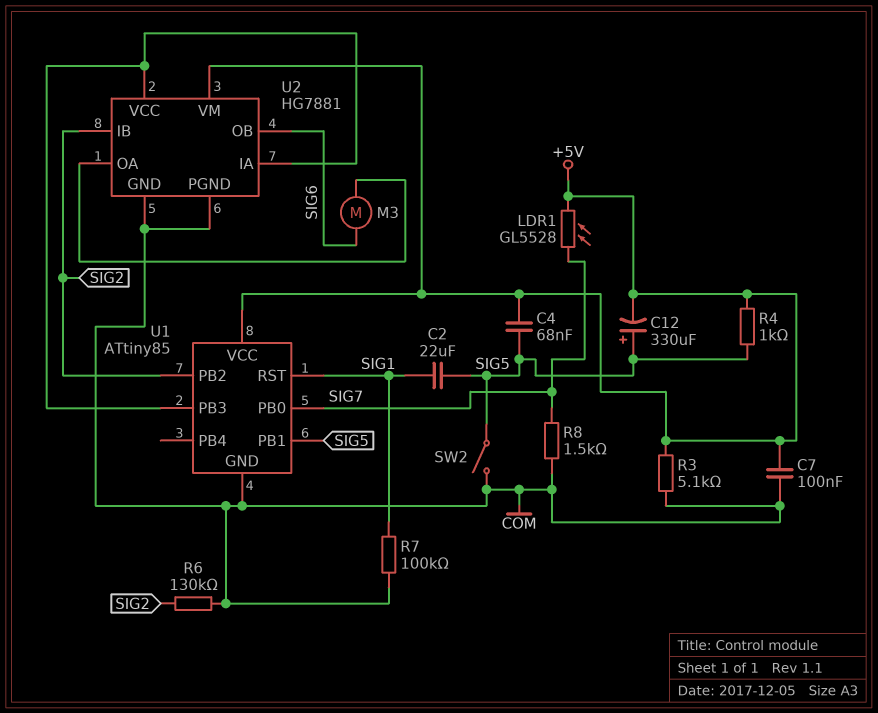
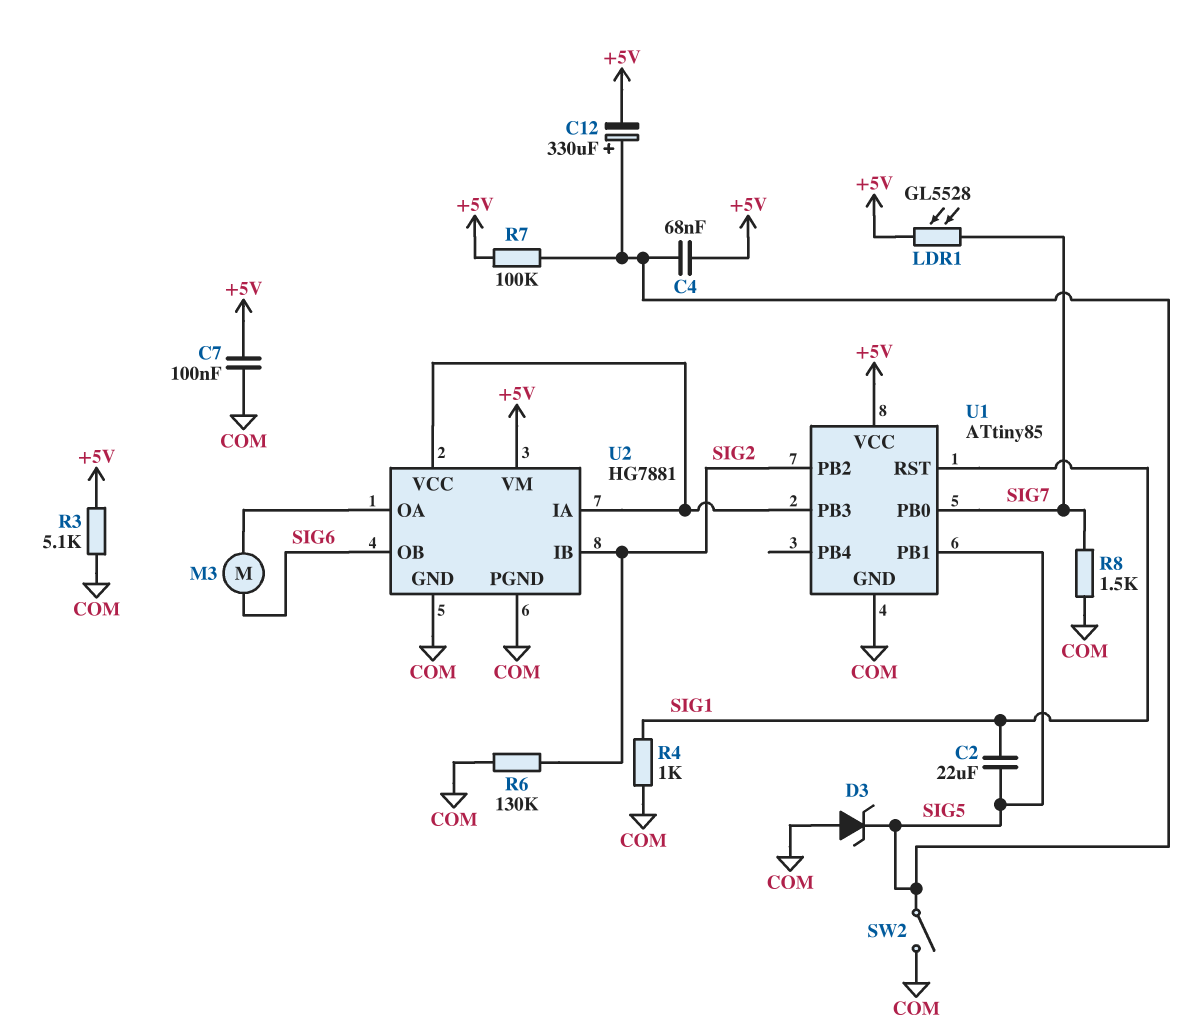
D3: none -> zener (A COM, K SIG5)
R4: 1k (+5V, SIG5) -> 1k (COM, SIG1)
R7: 100k (COM, SIG1) -> 100k (+5V, SIG5)

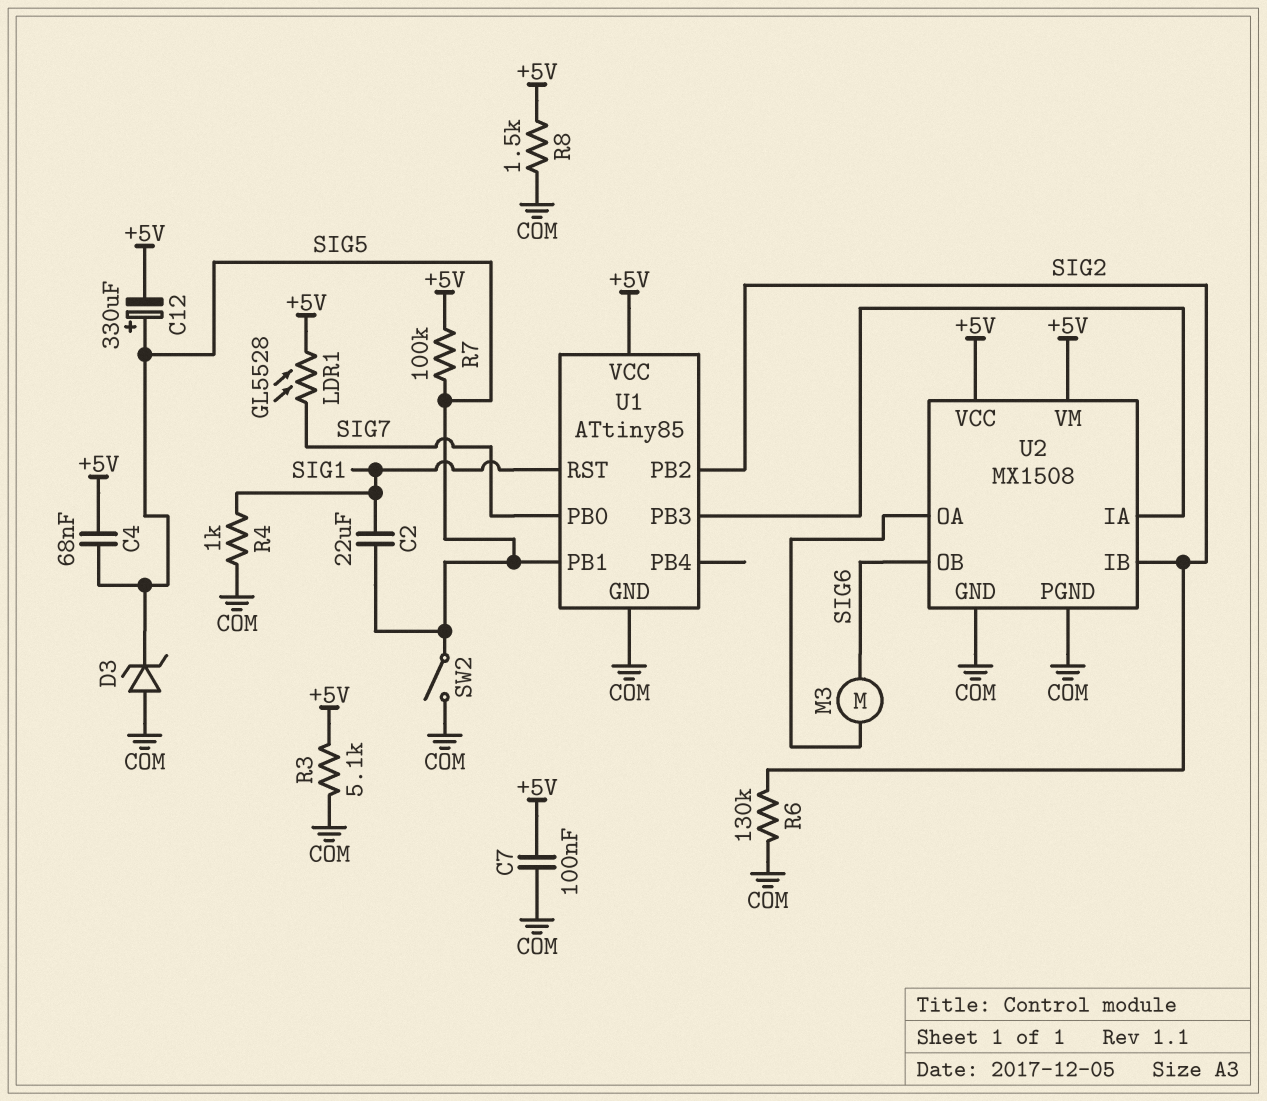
R8: 1.5k (COM, SIG7) -> 1.5k (+5V, COM)
U2: HG7881 -> MX1508
U2 pin VCC: U1/PB3 -> +5V

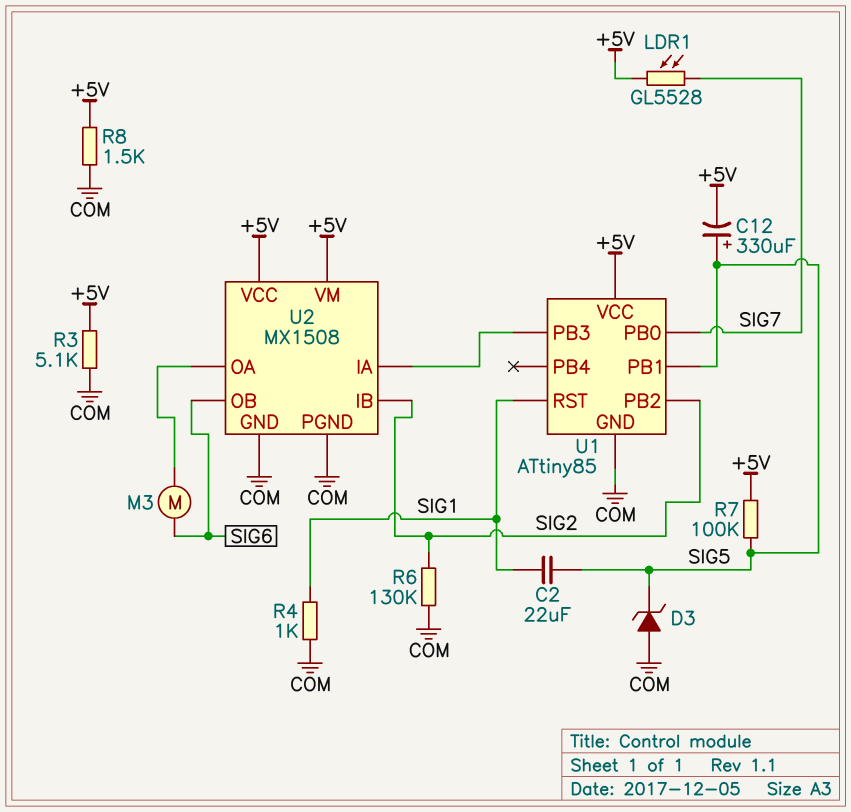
C4: 68nF (+5V, SIG5) -> none
C7: 100nF (+5V, COM) -> none
SW2: switch (COM, SIG5) -> none

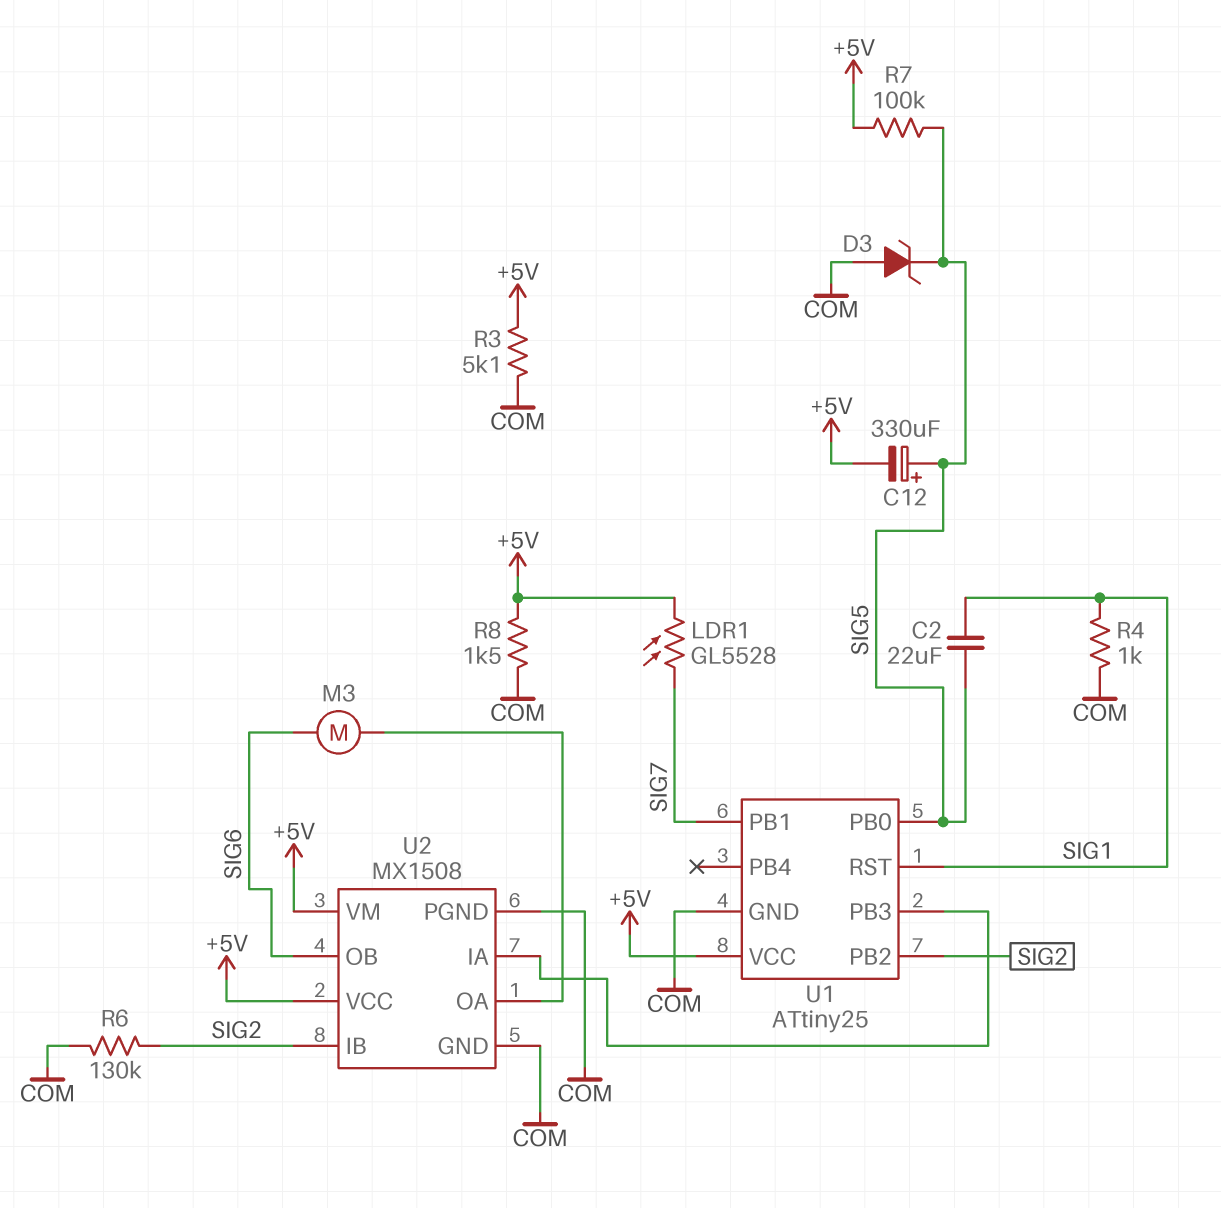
U1: ATtiny85 -> ATtiny25
U1 pin PB0: SIG7 -> SIG5
U1 pin PB1: SIG5 -> SIG7

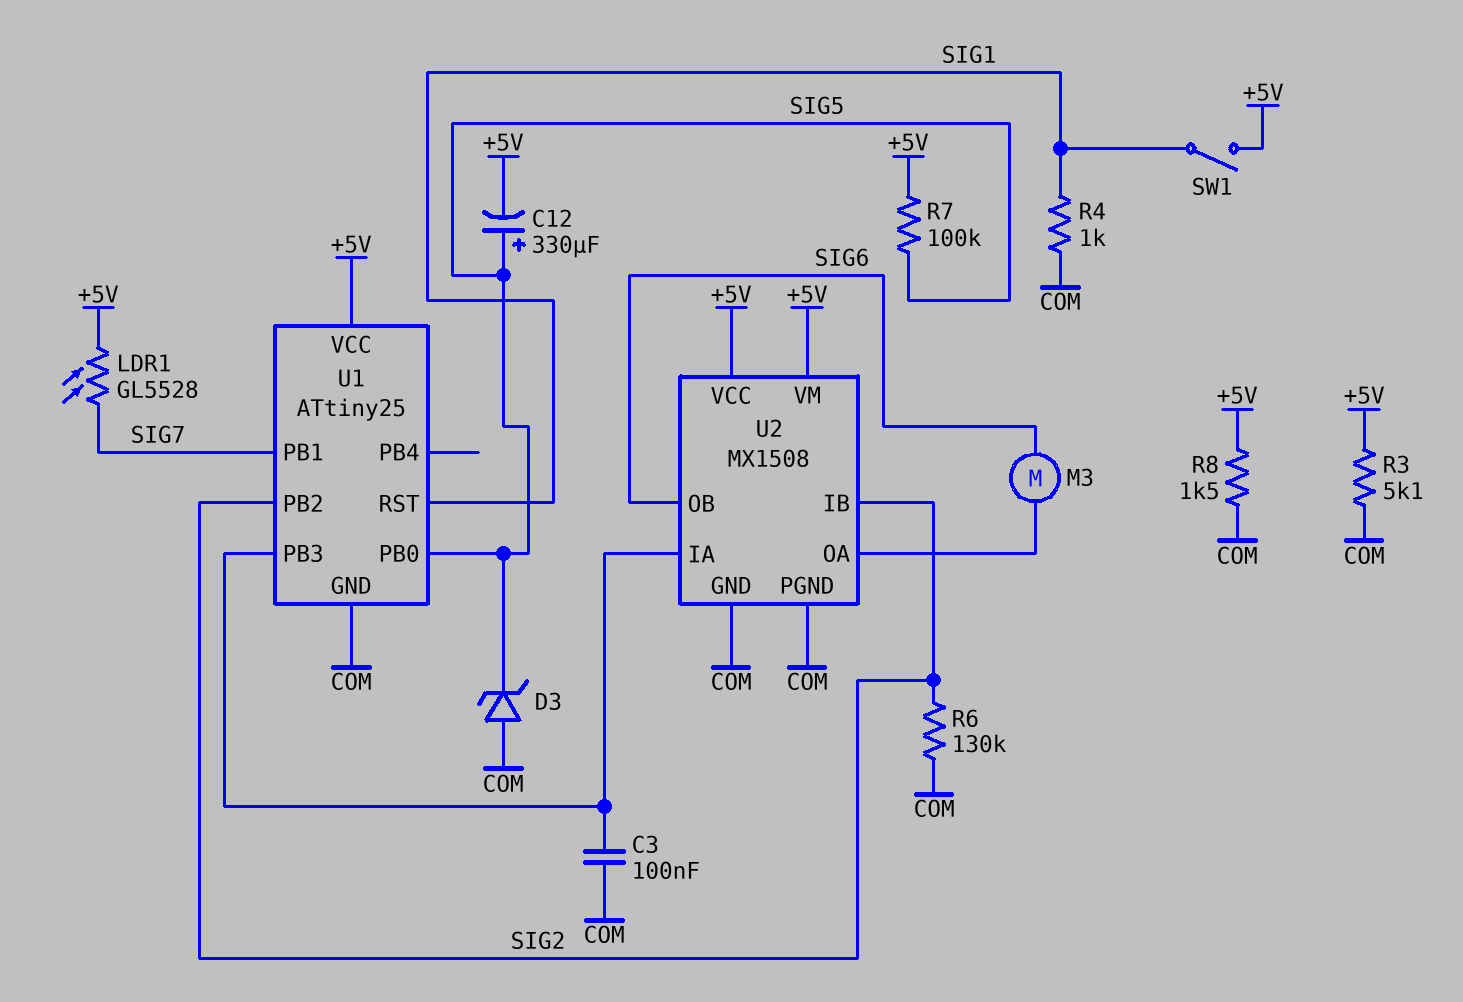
C2: 22uF (SIG1, SIG5) -> none
C3: none -> 100nF (COM, U1/PB3)
SW1: none -> switch (+5V, SIG1)

